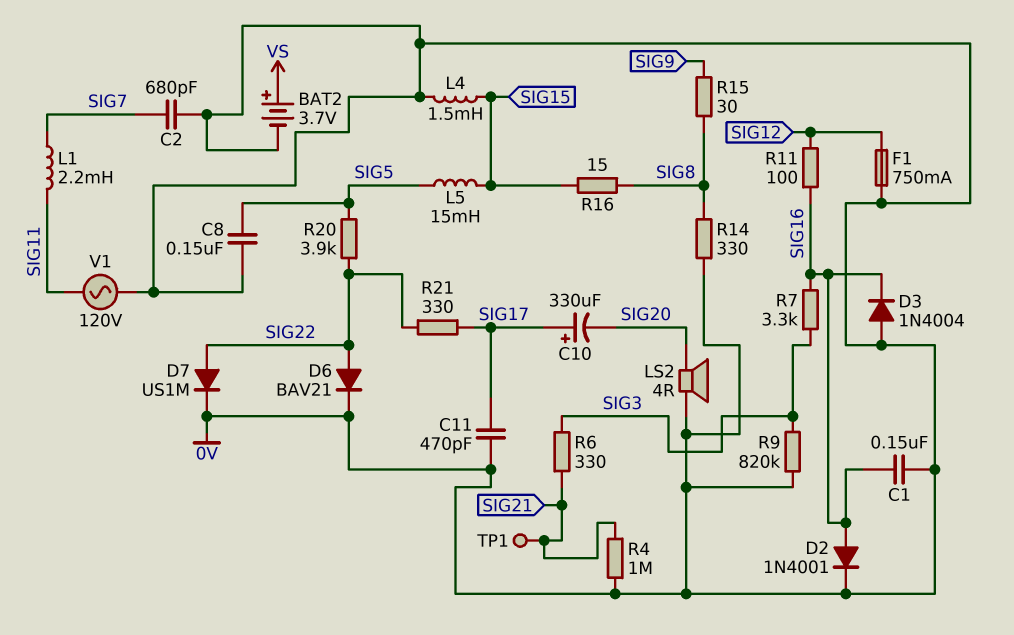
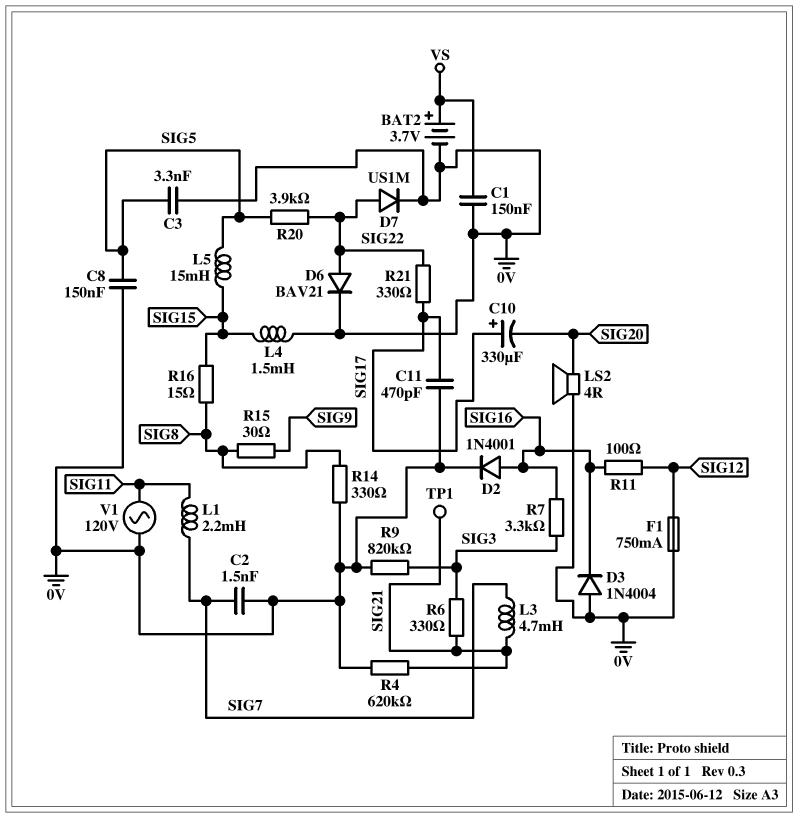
C1: 150nF (0V, SIG16) -> 150nF (0V, VS)
C2: 680pF (0V, SIG7) -> 1.5nF (0V, SIG7)
C3: none -> 3.3nF (0V, SIG5)
L3: none -> 4.7mH (SIG7, SIG21)
R4: 1M (0V, SIG21) -> 620k (0V, SIG21)

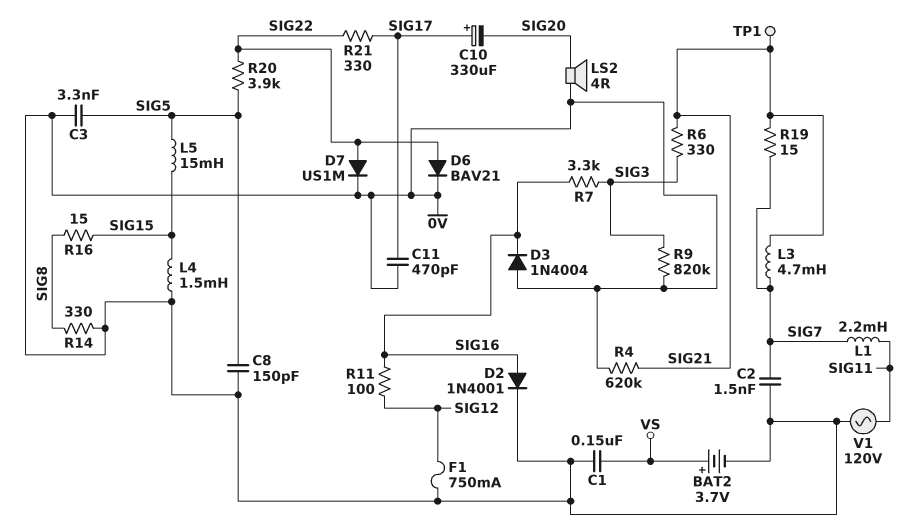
C8: 150nF (0V, SIG5) -> 150pF (0V, SIG5)
R15: 30 (SIG8, SIG9) -> none
R19: none -> 15 (SIG7, SIG21)

